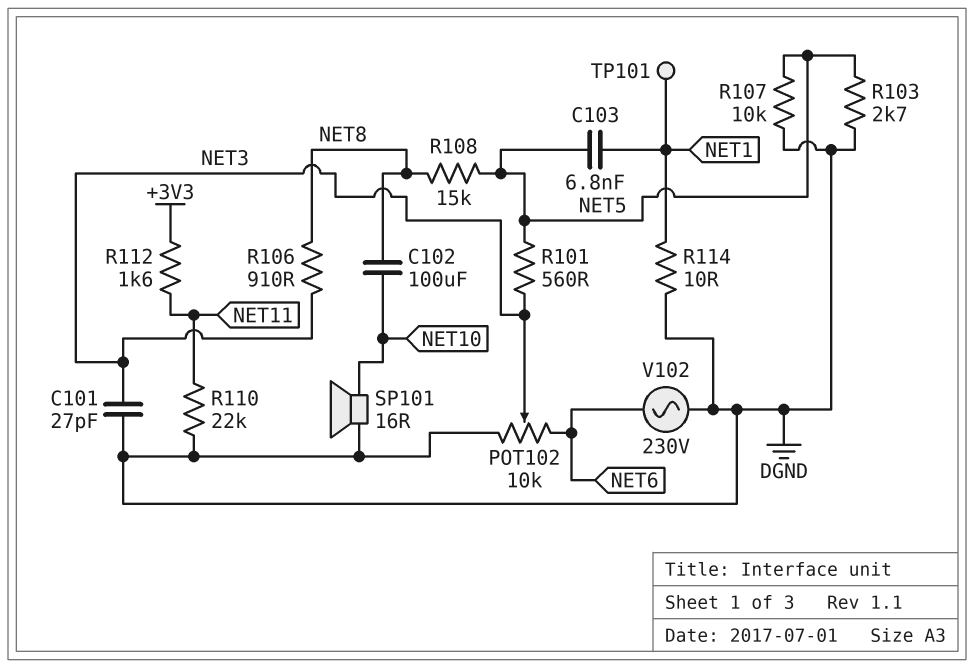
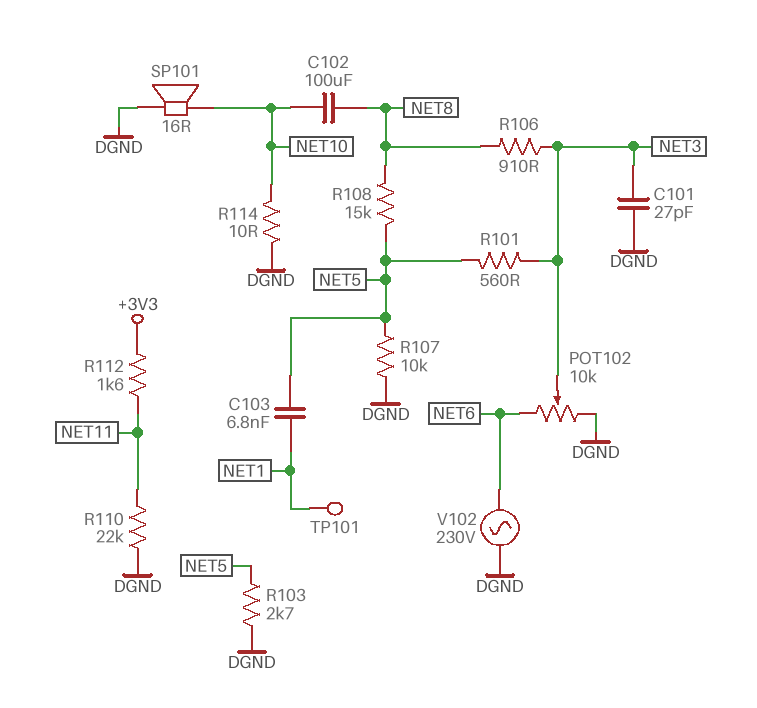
R114: 10 (DGND, NET1) -> 10 (DGND, NET10)

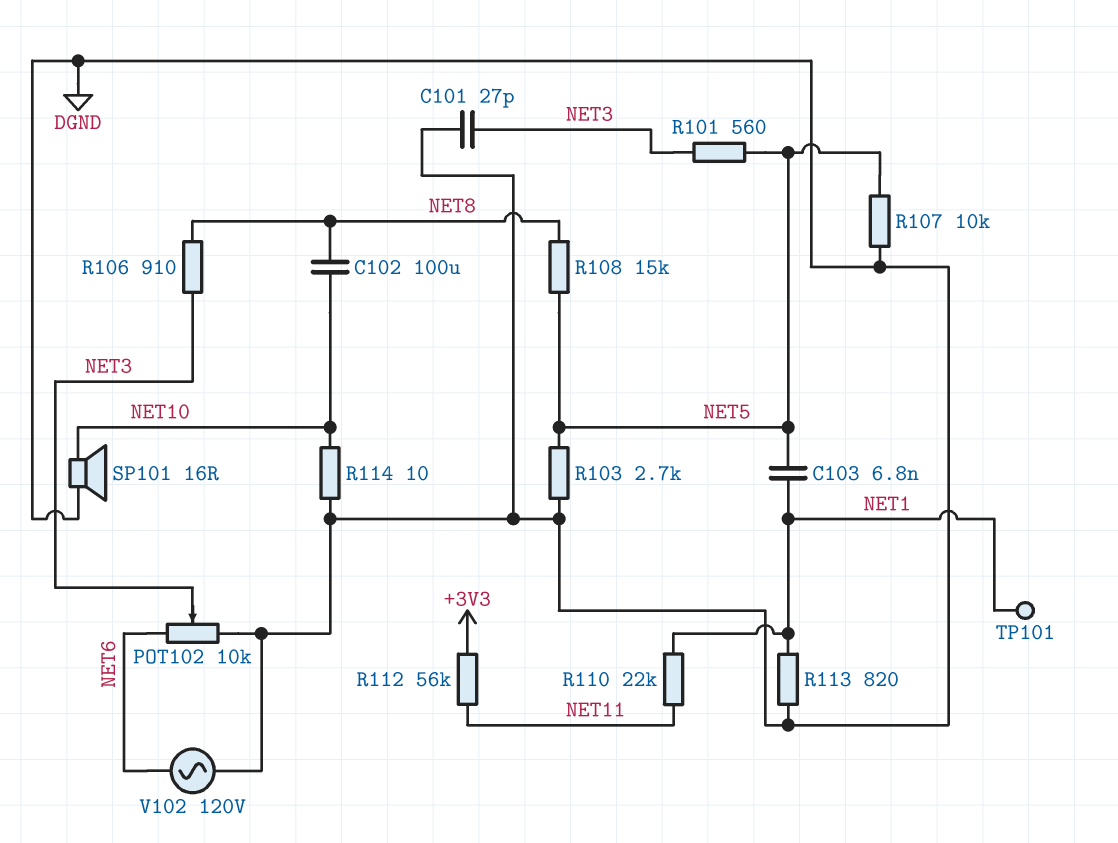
R110: 22k (DGND, NET11) -> 22k (NET1, NET11)
R112: 1.6k (+3V3, NET11) -> 56k (+3V3, NET11)
R113: none -> 820 (DGND, NET1)
V102: AC 230V (DGND, NET6) -> AC 120V (DGND, NET6)

